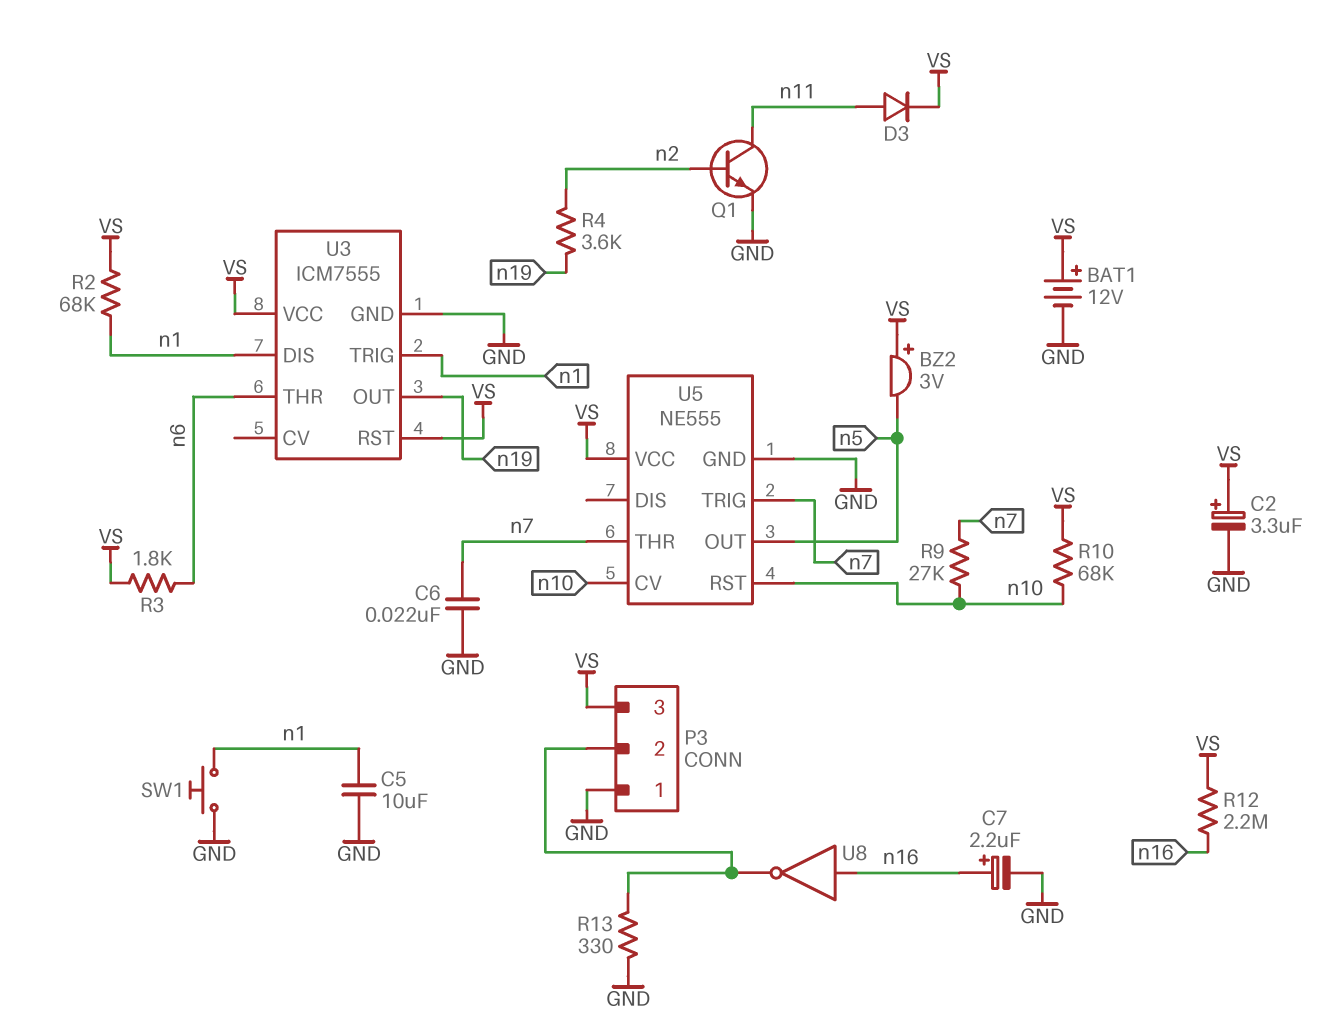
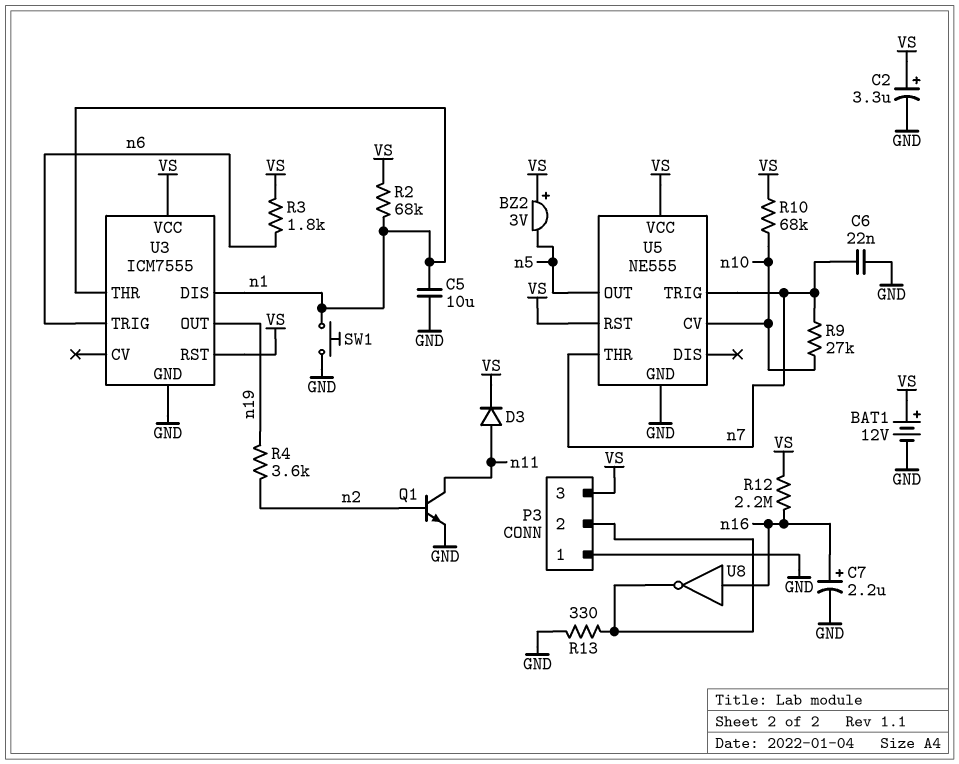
U3 pin THR: n6 -> n1
U3 pin TRIG: n1 -> n6
U5 pin RST: n10 -> VS

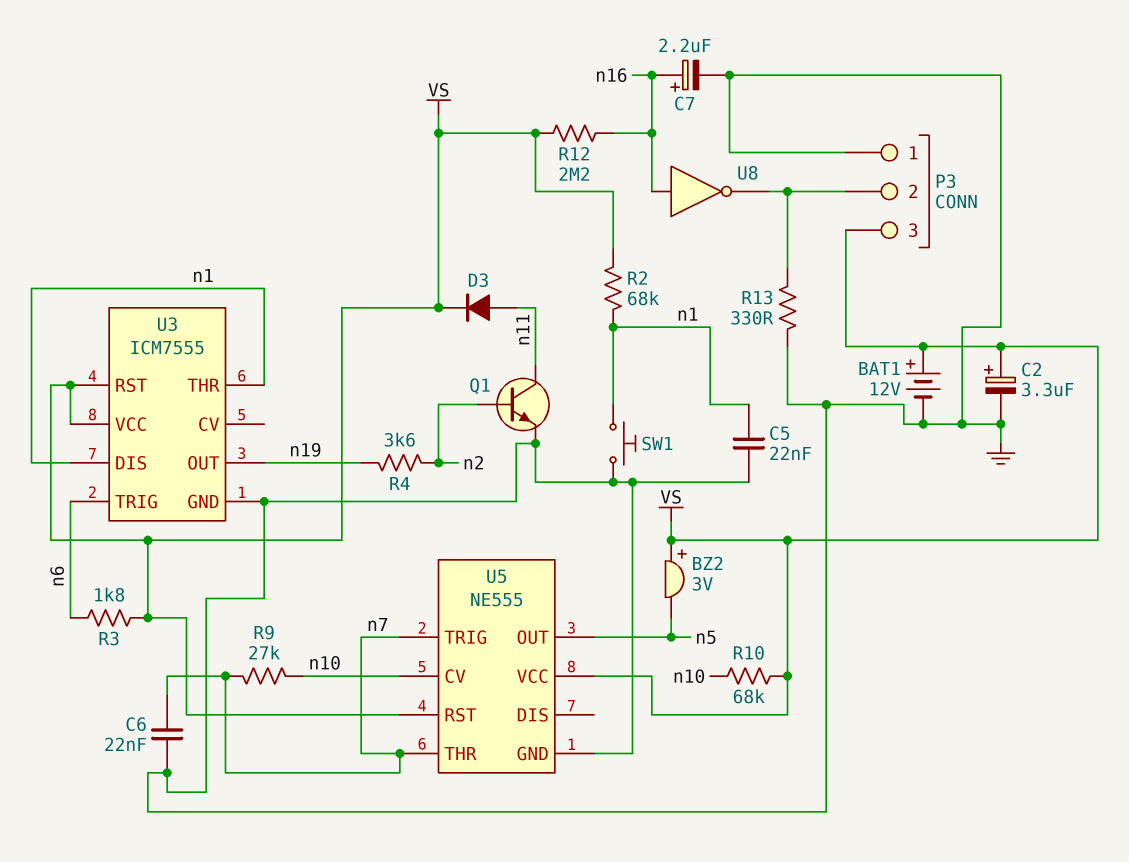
C5: 10uF (GND, n1) -> 22nF (GND, n1)

